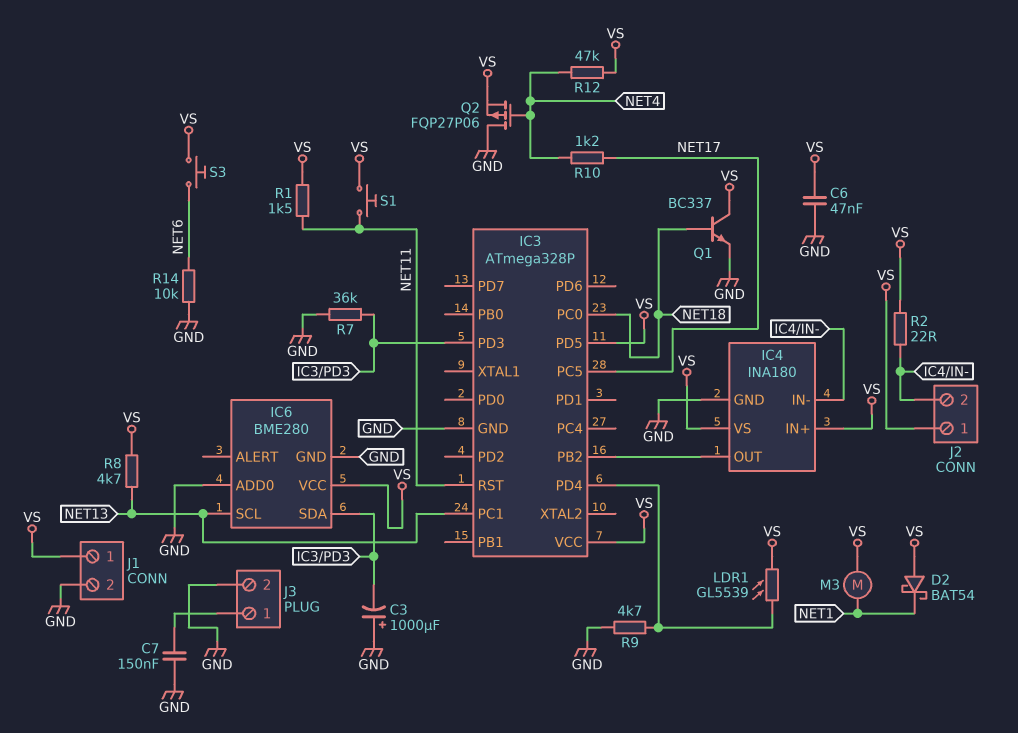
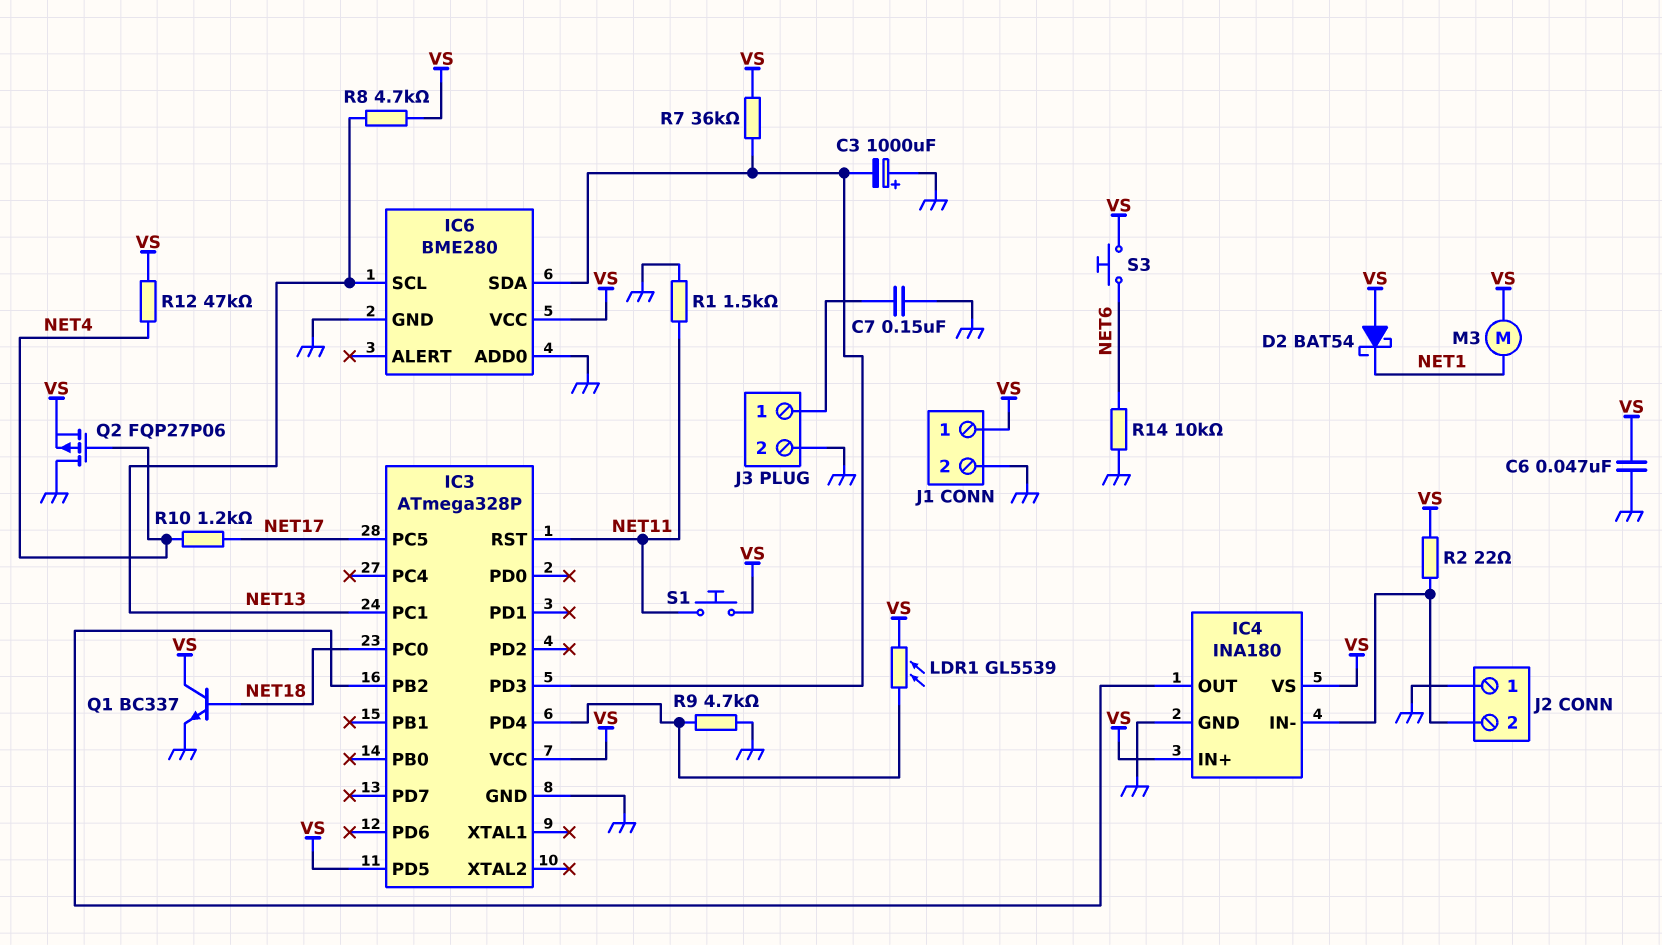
J2 pin 1: VS -> GND
R1: 1.5k (NET11, VS) -> 1.5k (GND, NET11)
R7: 36k (GND, IC3/PD3) -> 36k (IC3/PD3, VS)

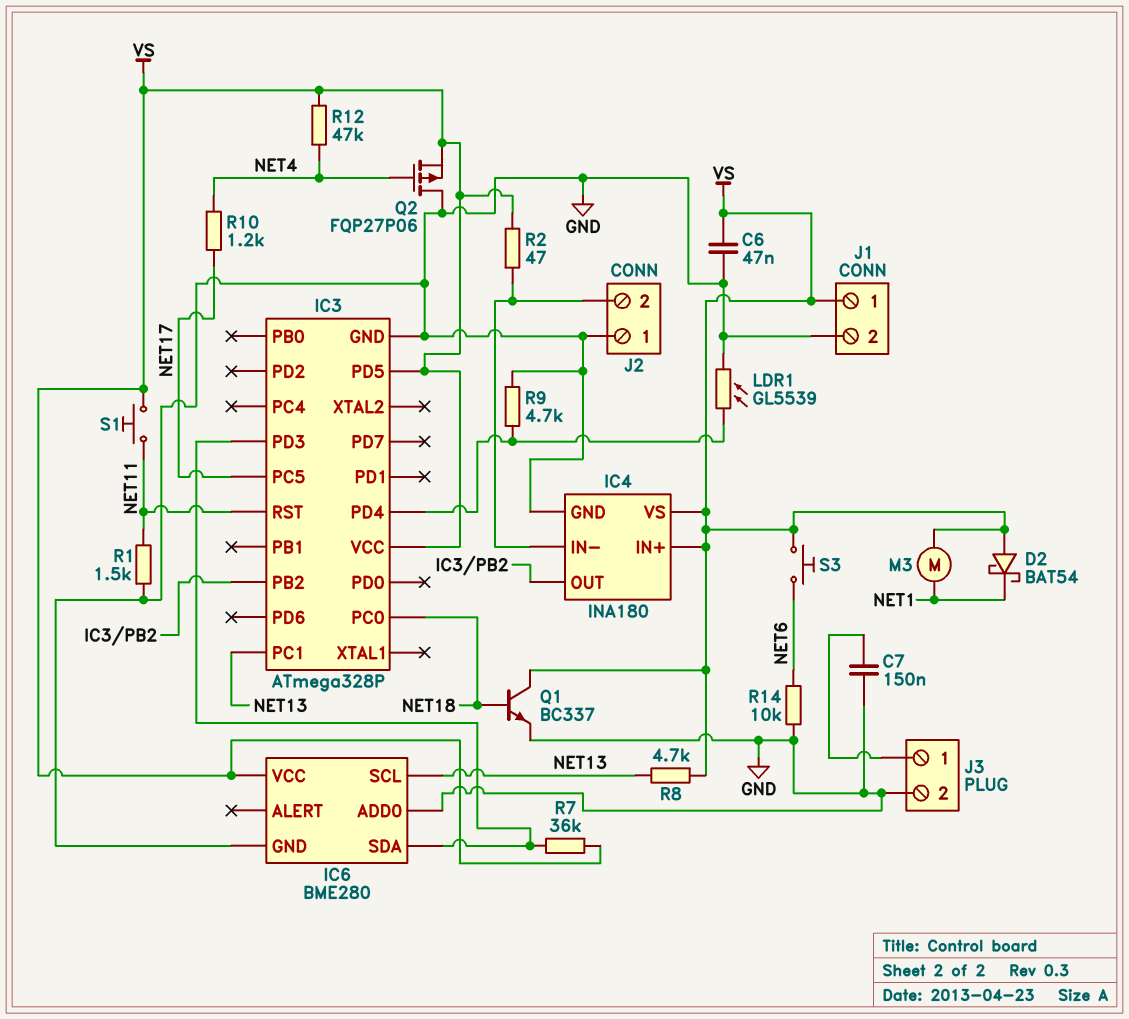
C3: 1000uF (plus GND, minus IC3/PD3) -> none
LDR1: GL5539 (IC3/PD4, VS) -> GL5539 (GND, IC3/PD4)
R2: 22 (IC4/IN-, VS) -> 47 (IC4/IN-, VS)

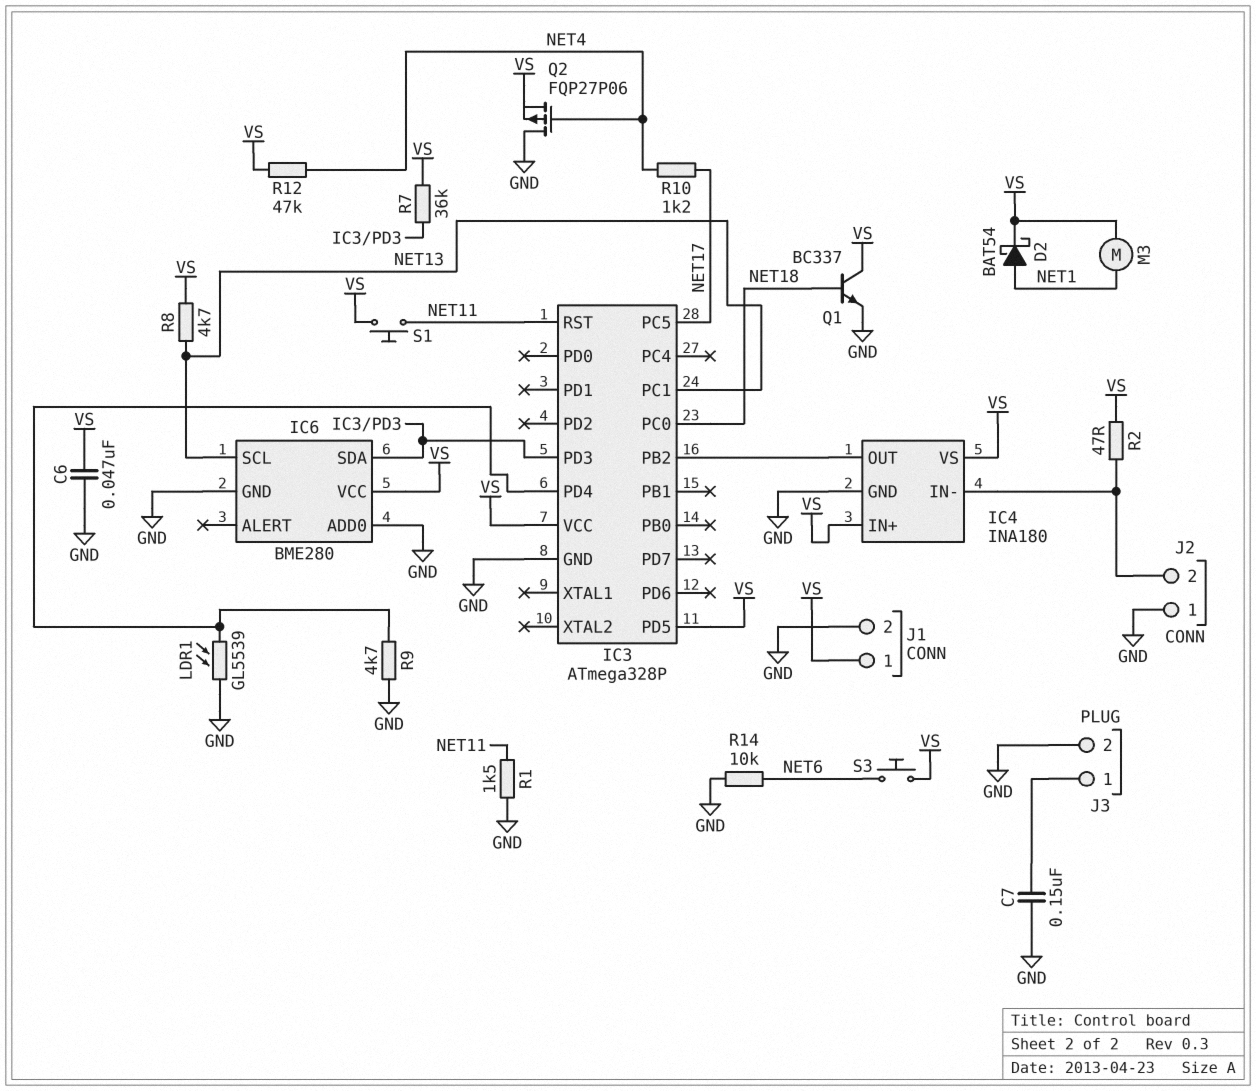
D2: schottky BAT54 (A VS, K NET1) -> schottky BAT54 (A NET1, K VS)

